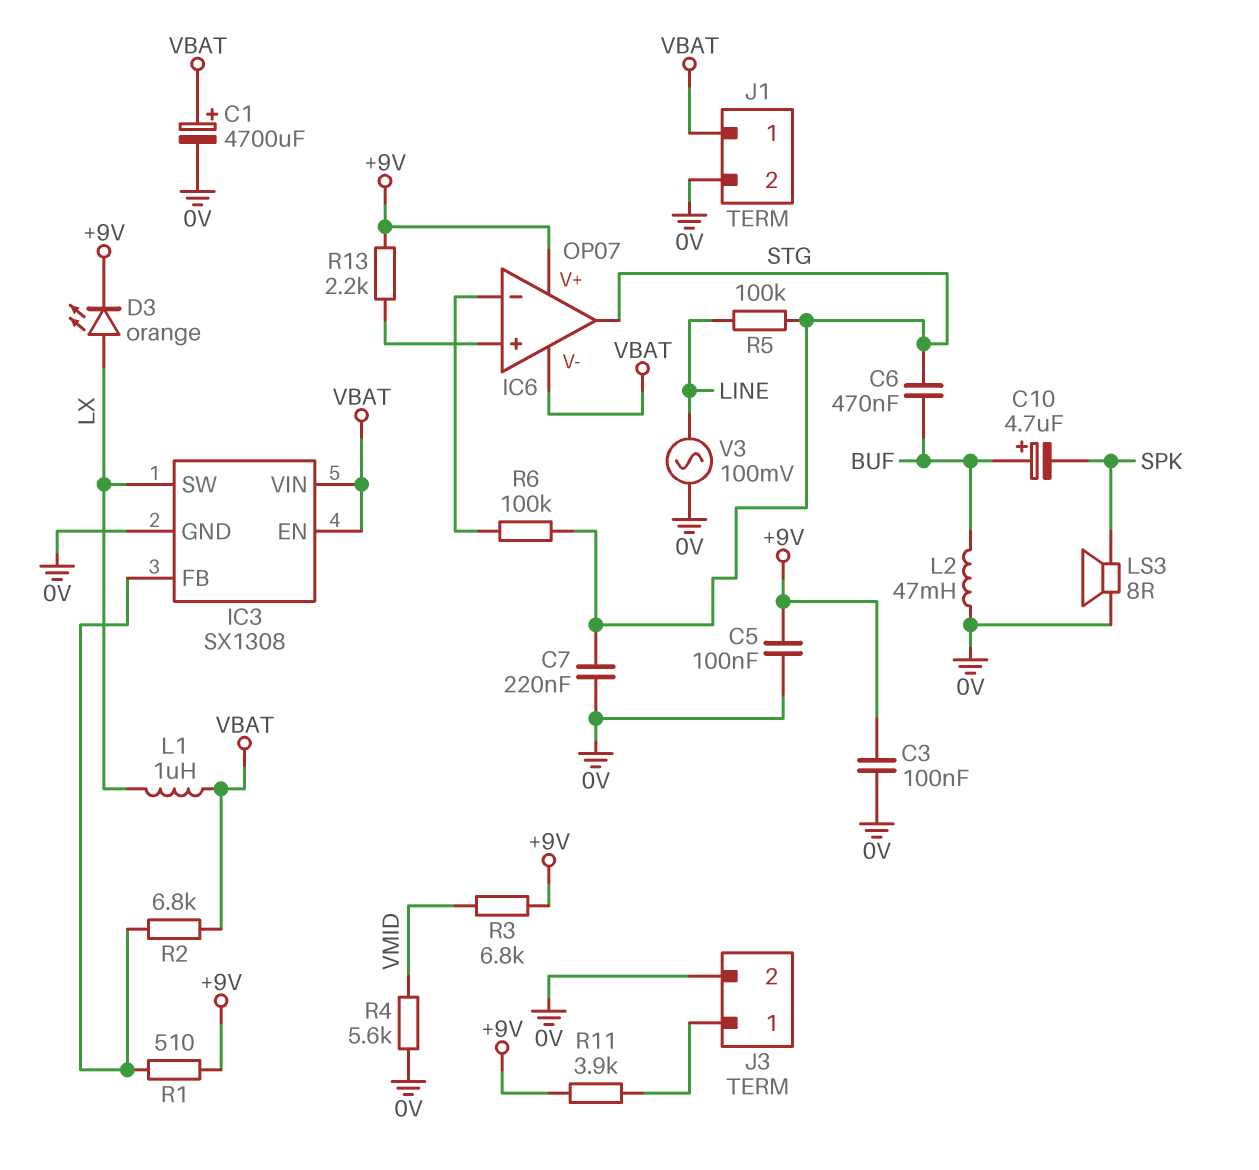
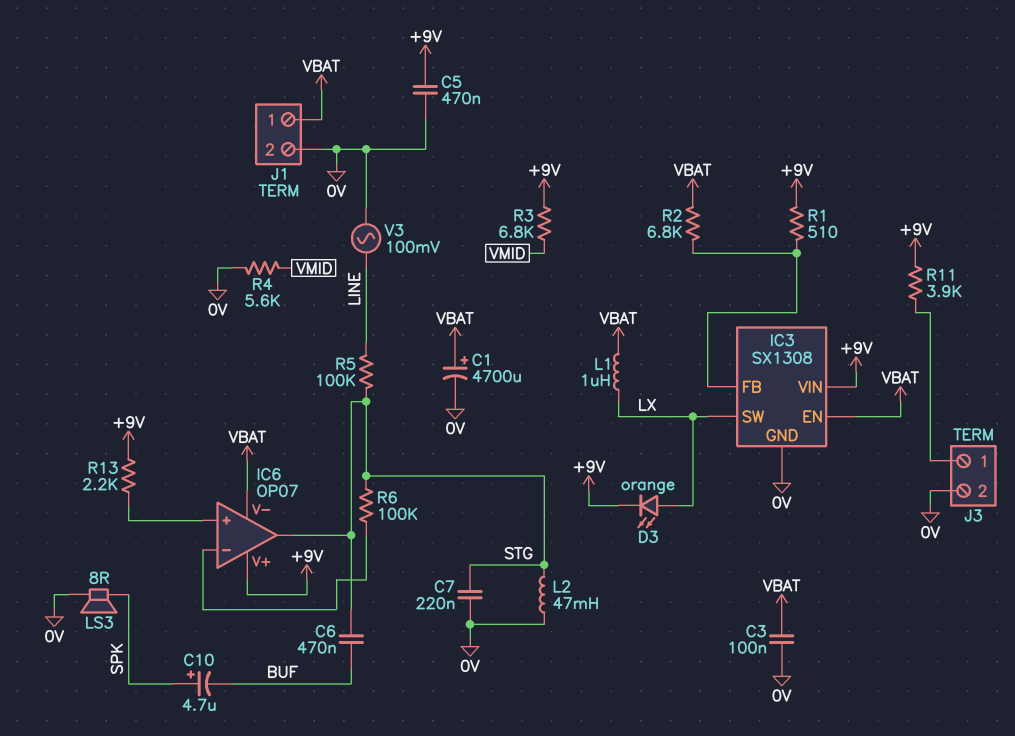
C3: 100nF (+9V, 0V) -> 100nF (0V, VBAT)
C5: 100nF (+9V, 0V) -> 470nF (+9V, 0V)
C10: 4.7uF (plus BUF, minus SPK) -> 4.7uF (plus SPK, minus BUF)
IC3 pin VIN: VBAT -> +9V
L2: 47mH (0V, BUF) -> 47mH (0V, STG)

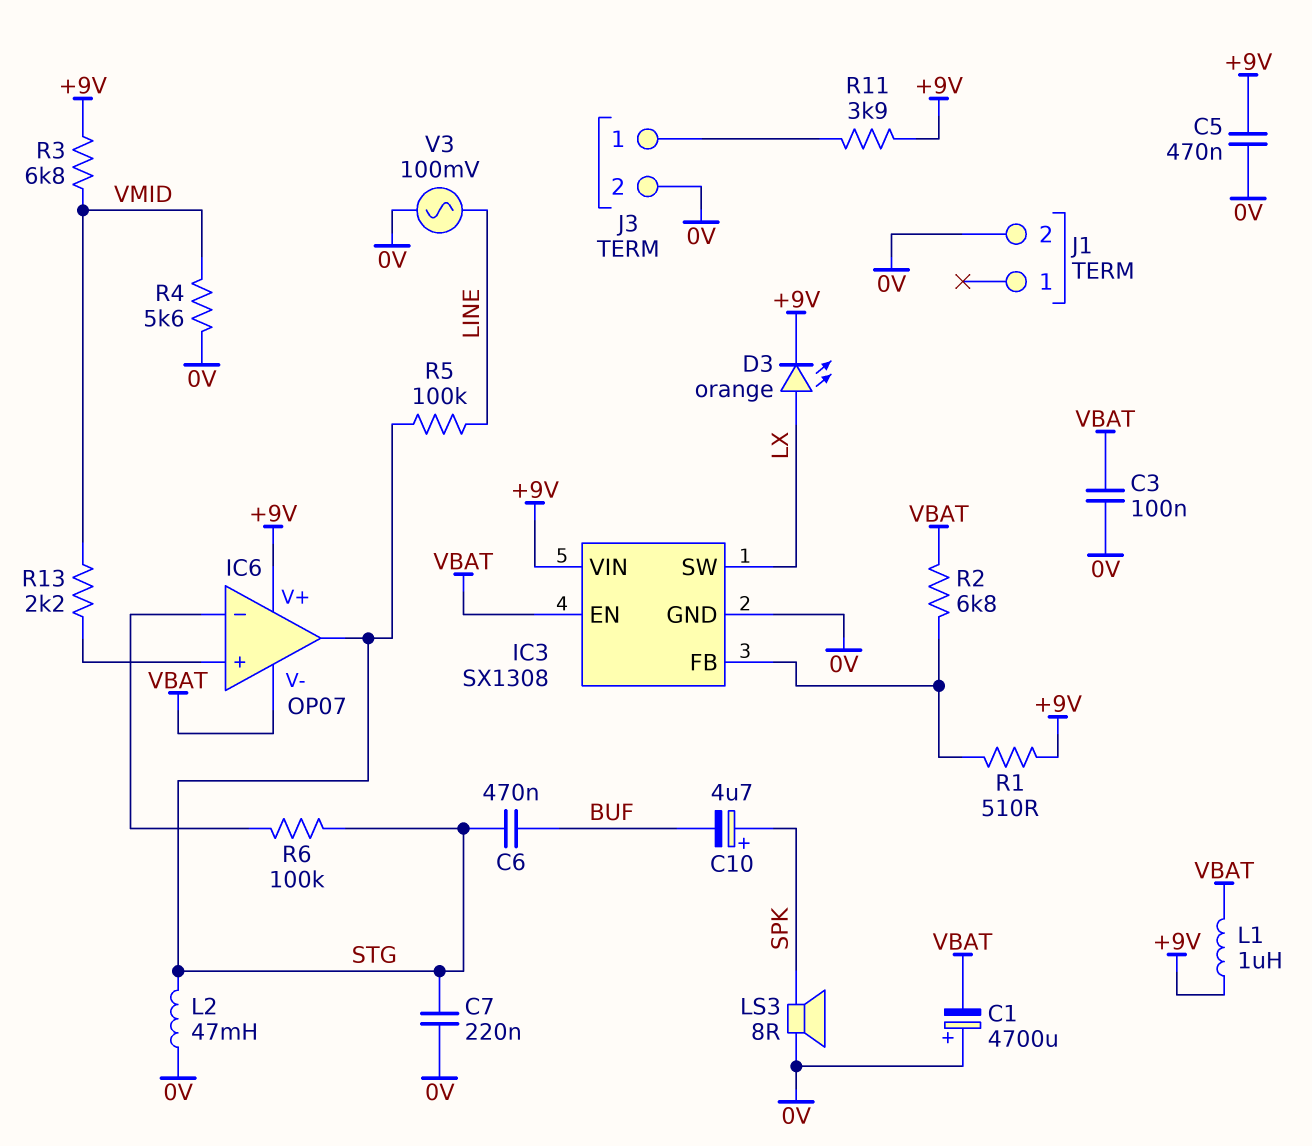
C1: 4700uF (plus VBAT, minus 0V) -> 4700uF (plus 0V, minus VBAT)
J1 pin 1: VBAT -> none
L1: 1uH (LX, VBAT) -> 1uH (+9V, VBAT)
R13: 2.2k (+9V, IC6/in+) -> 2.2k (IC6/in+, VMID)

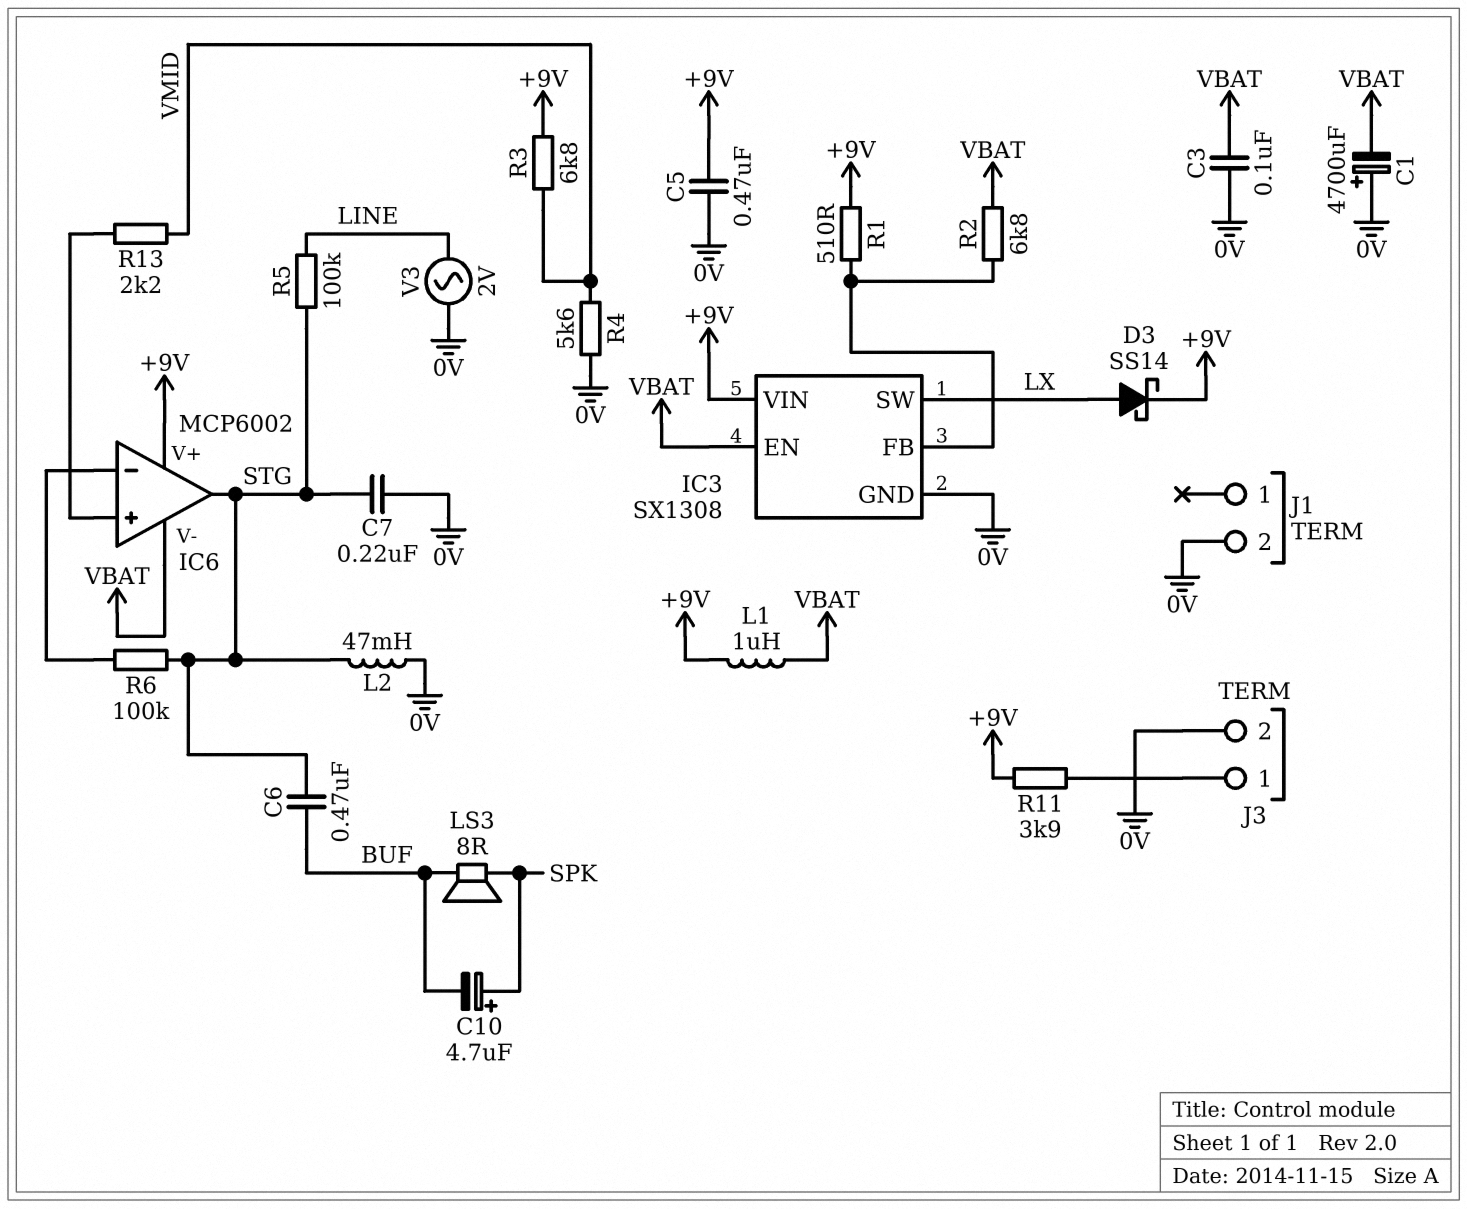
D3: LED orange (A LX, K +9V) -> schottky SS14 (A LX, K +9V)
IC6: OP07 -> MCP6002
LS3: speaker 8R (0V, SPK) -> speaker 8R (BUF, SPK)
V3: AC 100mV (0V, LINE) -> AC 2V (0V, LINE)

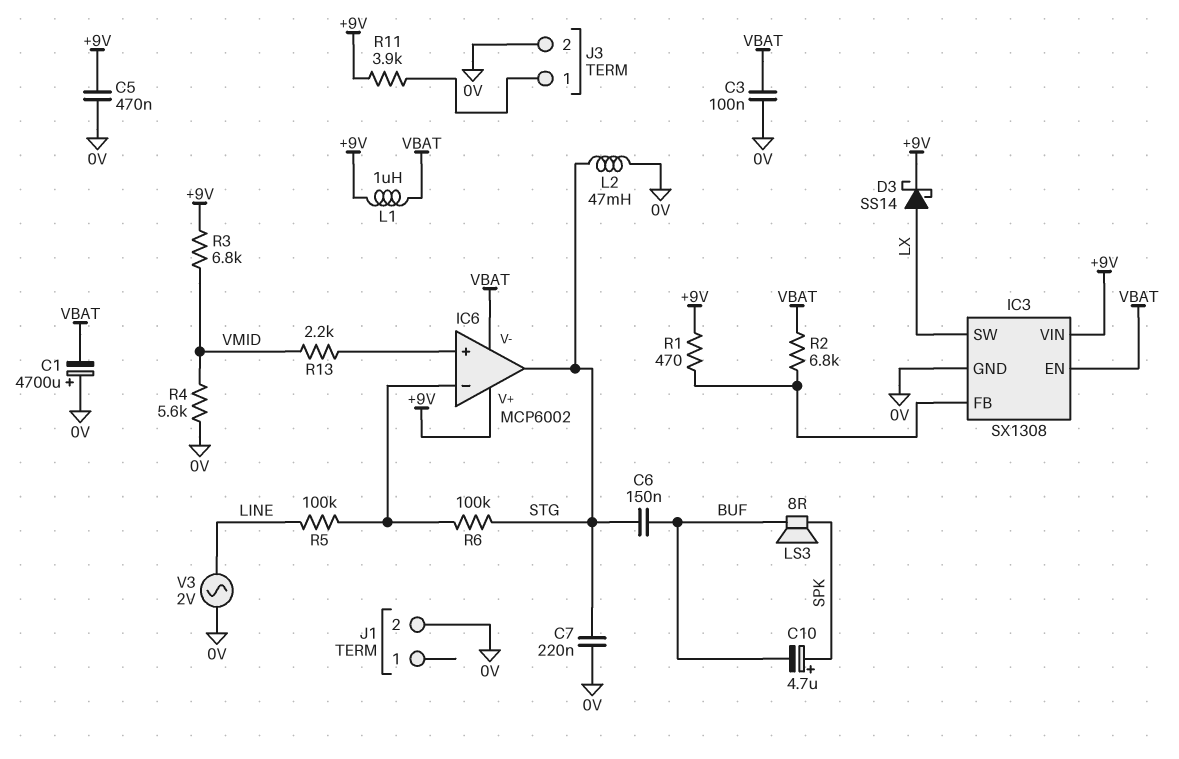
C6: 470nF (BUF, STG) -> 150nF (BUF, STG)
R1: 510 (+9V, IC3/FB) -> 470 (+9V, IC3/FB)
R5: 100k (LINE, STG) -> 100k (IC6/in-, LINE)

